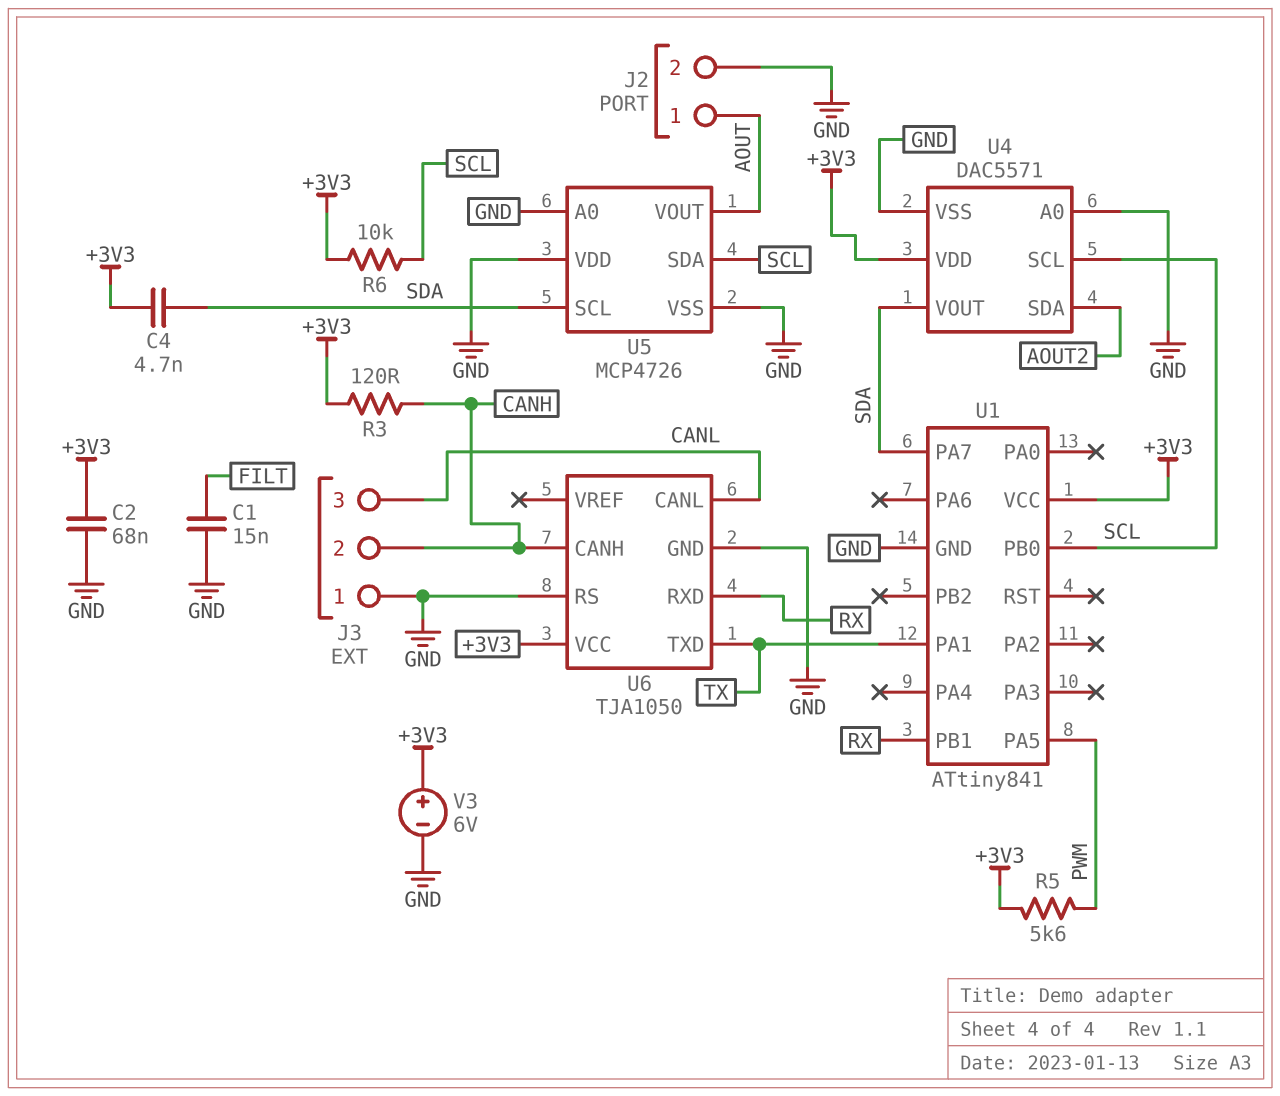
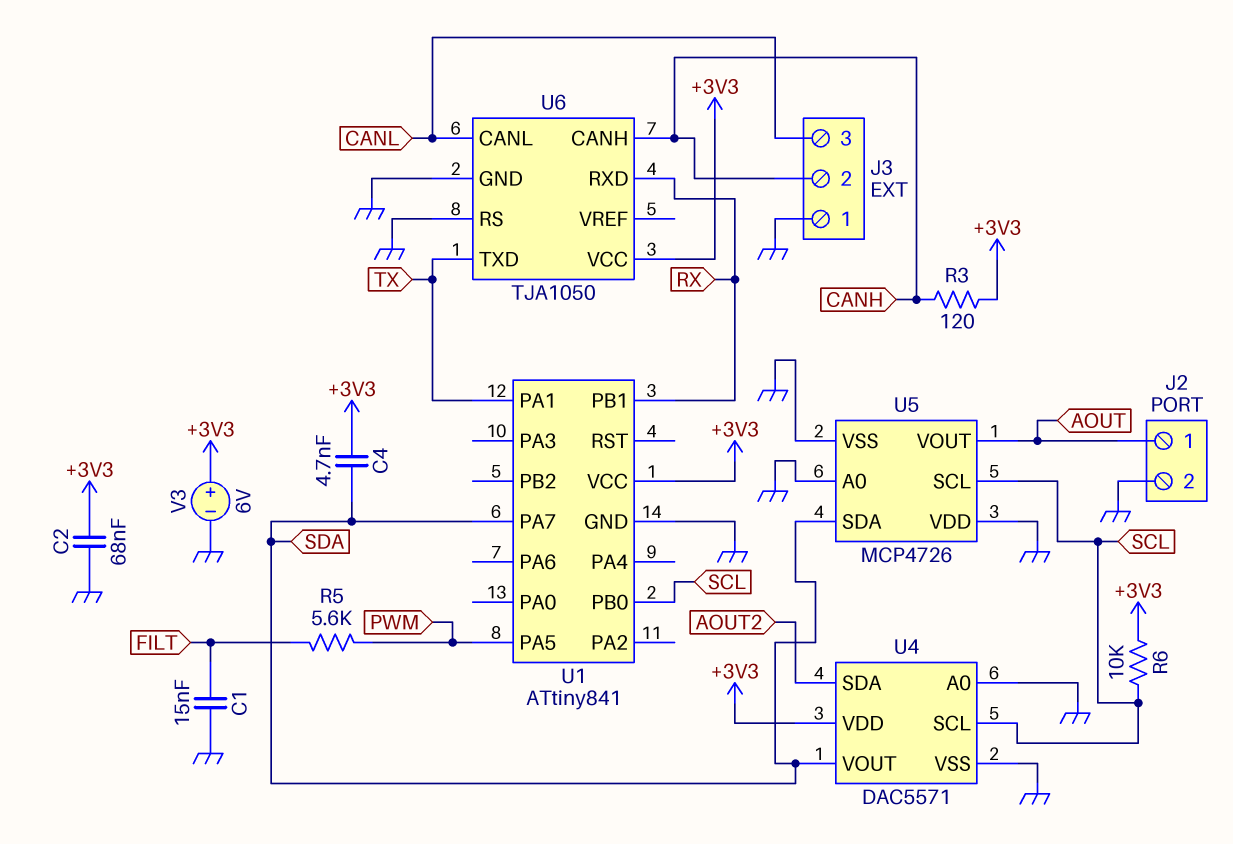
R5: 5.6k (+3V3, PWM) -> 5.6k (FILT, PWM)
U5 pin SCL: SDA -> SCL
U5 pin SDA: SCL -> SDA

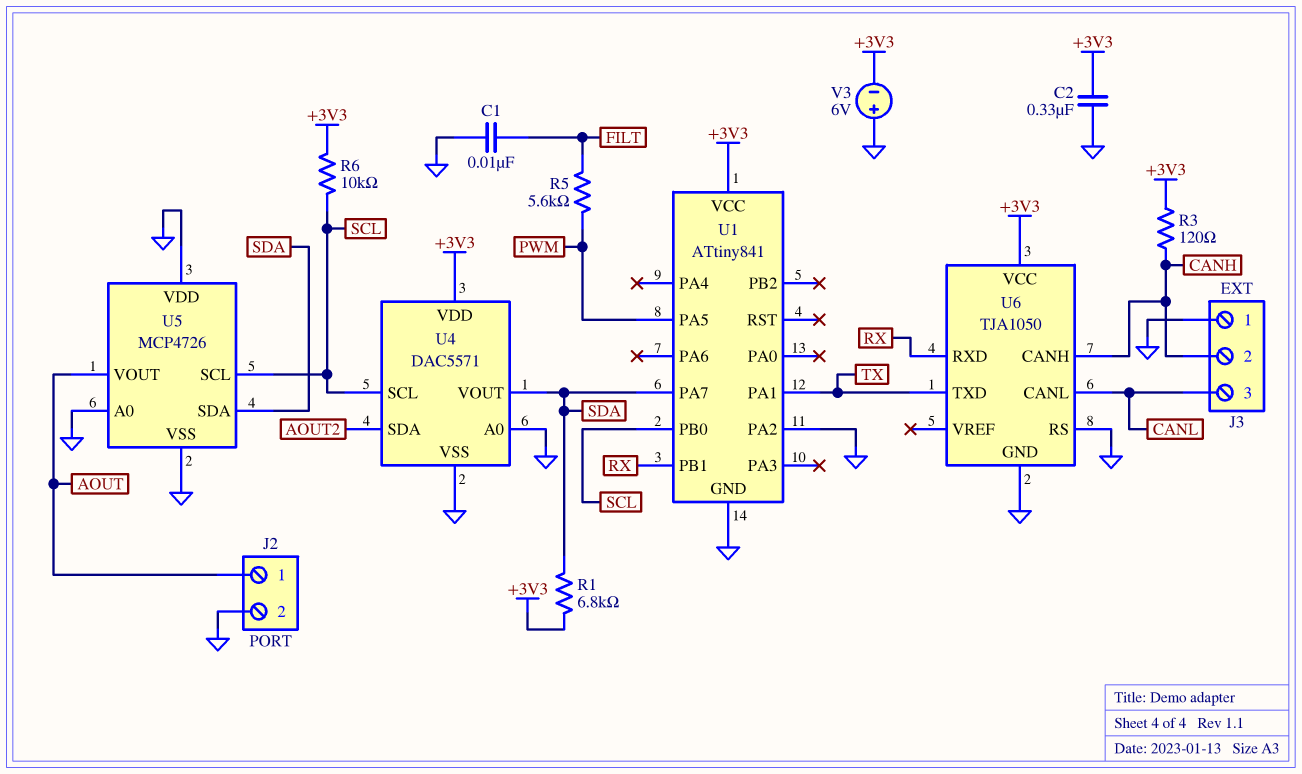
C1: 15nF (FILT, GND) -> 10nF (FILT, GND)
C2: 68nF (+3V3, GND) -> 330nF (+3V3, GND)
C4: 4.7nF (+3V3, SDA) -> none
R1: none -> 6.8k (+3V3, SDA)
U1 pin PA2: none -> GND
V3: 6V (plus +3V3, minus GND) -> 6V (plus GND, minus +3V3)

